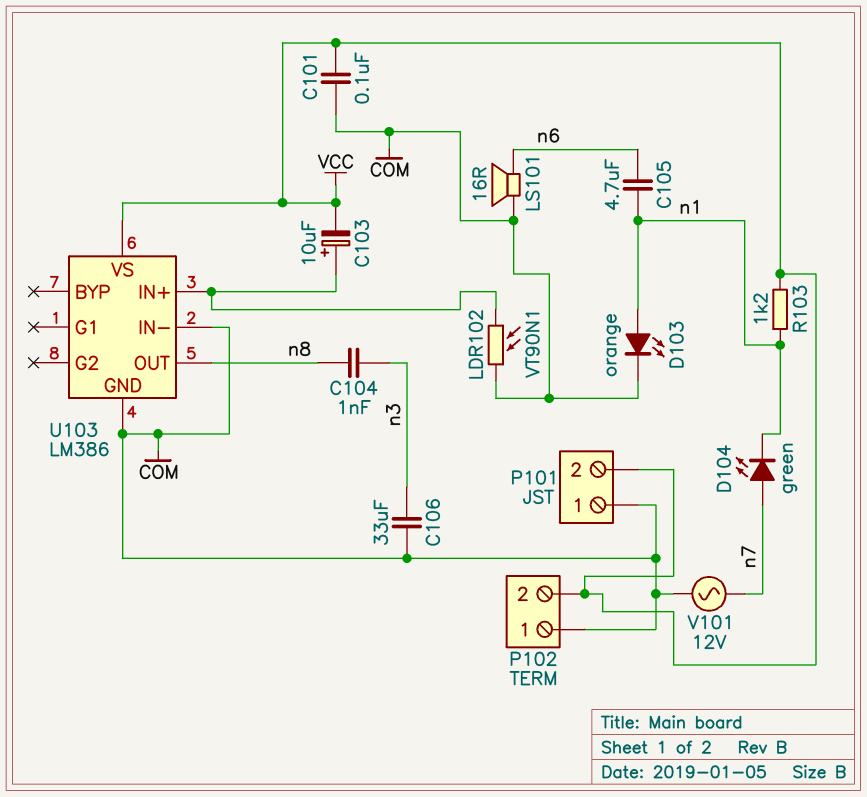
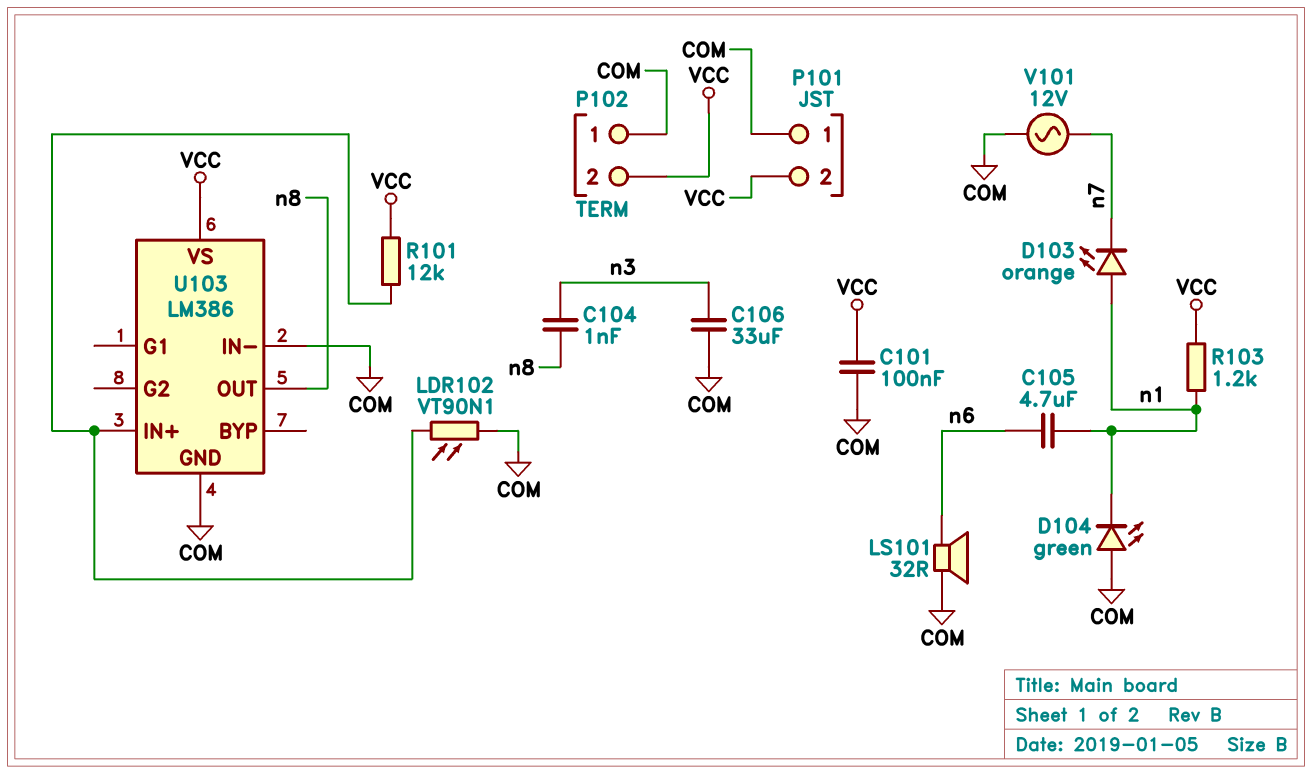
C103: 10uF (plus U103/IN+, minus VCC) -> none
D103: LED orange (A n1, K COM) -> LED orange (A n1, K n7)
D104: LED green (A n7, K n1) -> LED green (A COM, K n1)
LS101: speaker 16R (COM, n6) -> speaker 32R (COM, n6)
R101: none -> 12k (U103/IN+, VCC)

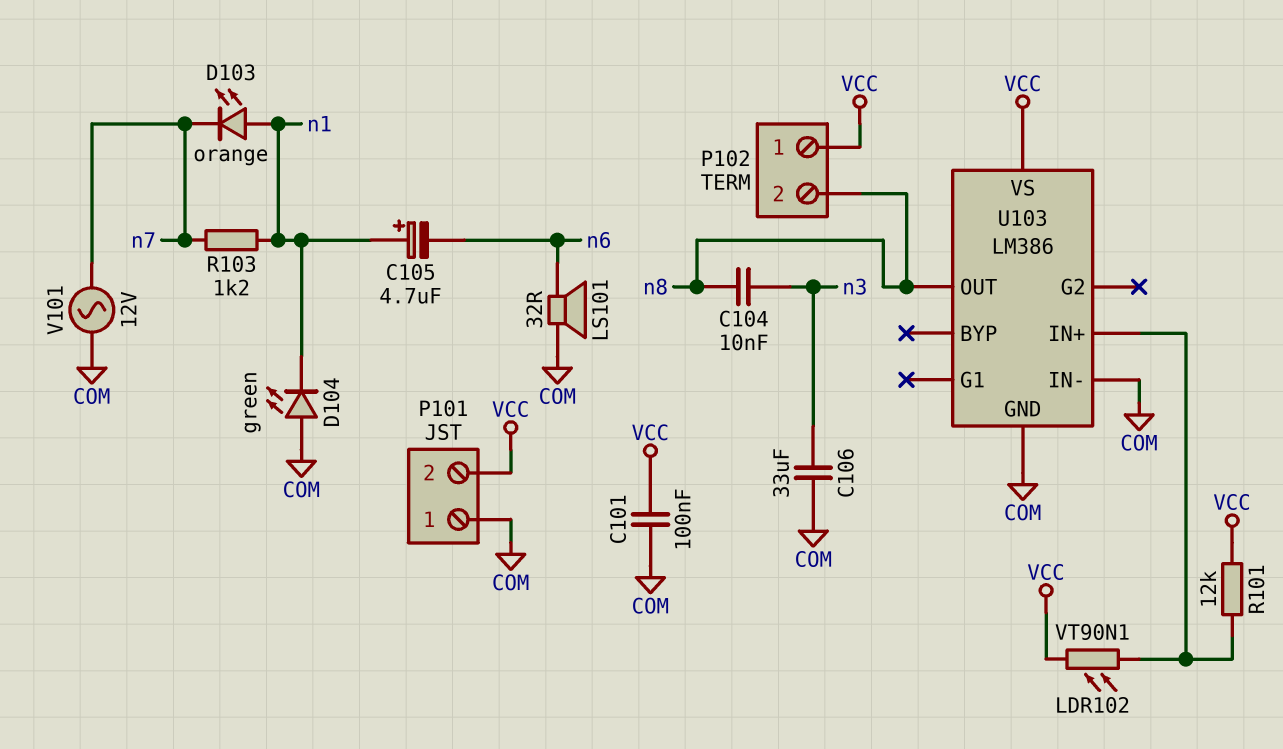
C104: 1nF (n3, n8) -> 10nF (n3, n8)
C105: 4.7uF (n1, n6) -> 4.7uF (plus n1, minus n6)
LDR102: VT90N1 (COM, U103/IN+) -> VT90N1 (U103/IN+, VCC)
P102 pin 1: COM -> VCC
P102 pin 2: VCC -> n8
R103: 1.2k (VCC, n1) -> 1.2k (n1, n7)

